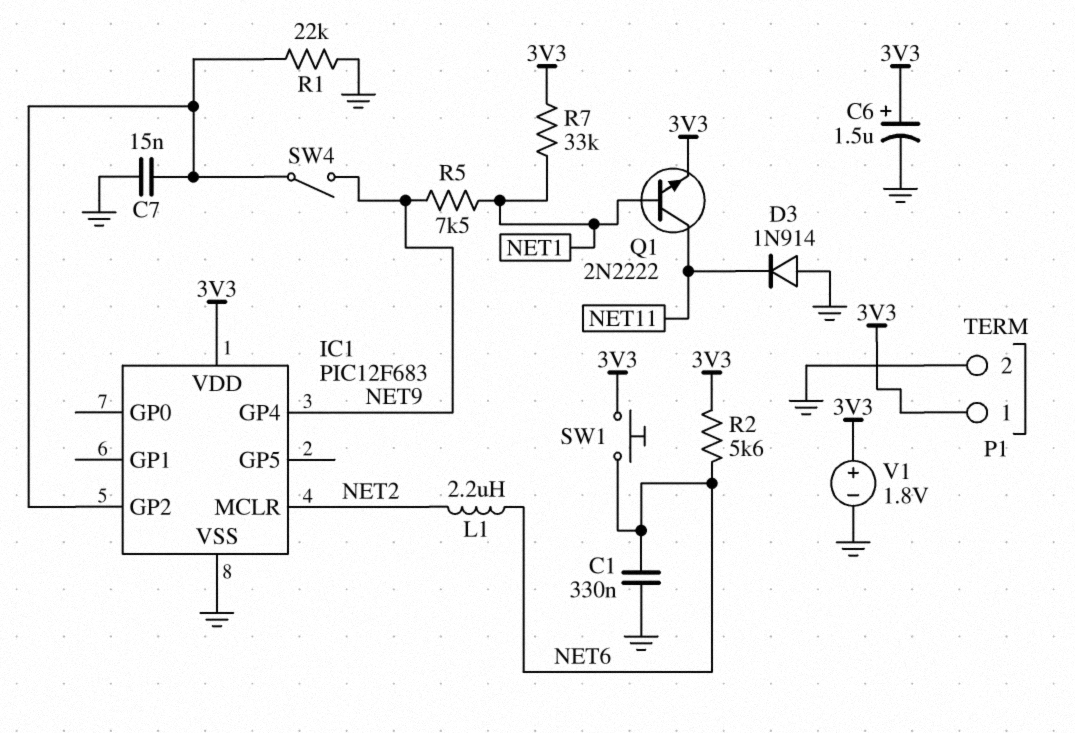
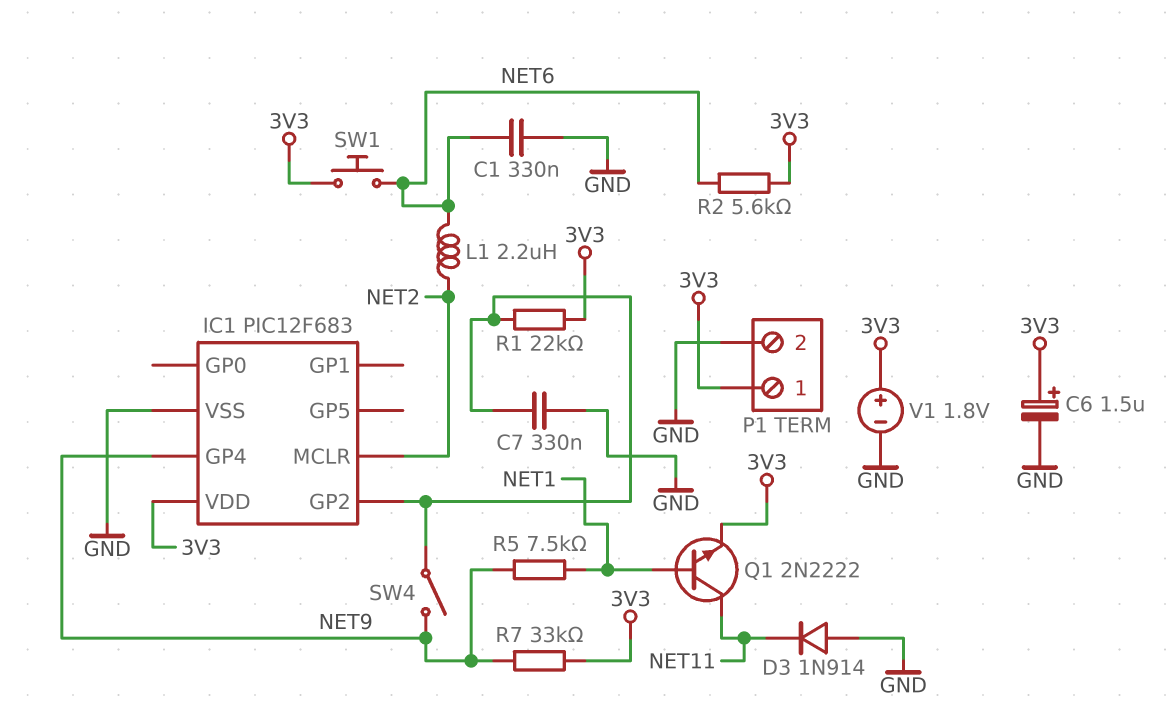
C7: 15nF (GND, IC1/GP2) -> 330nF (GND, IC1/GP2)
R1: 22k (GND, IC1/GP2) -> 22k (3V3, IC1/GP2)
R7: 33k (3V3, NET1) -> 33k (3V3, NET9)

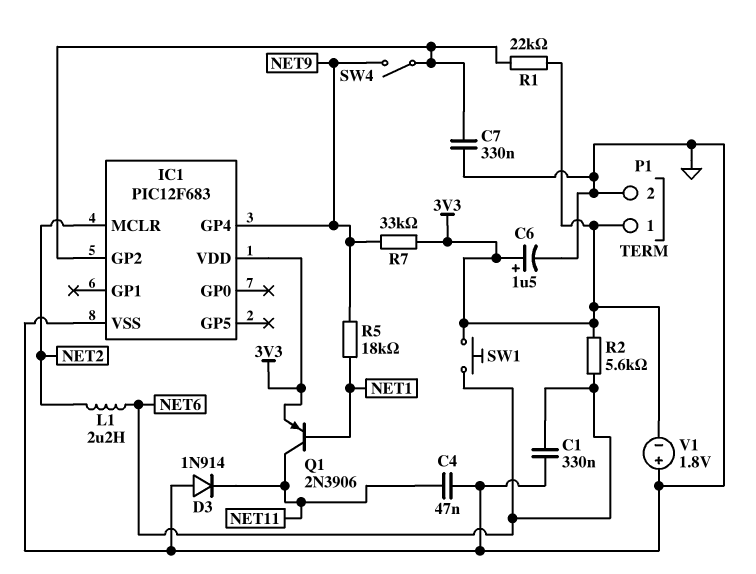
C4: none -> 47nF (GND, NET11)
Q1: NPN 2N2222 (B NET1, C NET11, E 3V3) -> PNP 2N3906 (B NET1, C NET11, E 3V3)
R5: 7.5k (NET1, NET9) -> 18k (NET1, NET9)
V1: 1.8V (plus 3V3, minus GND) -> 1.8V (plus GND, minus 3V3)

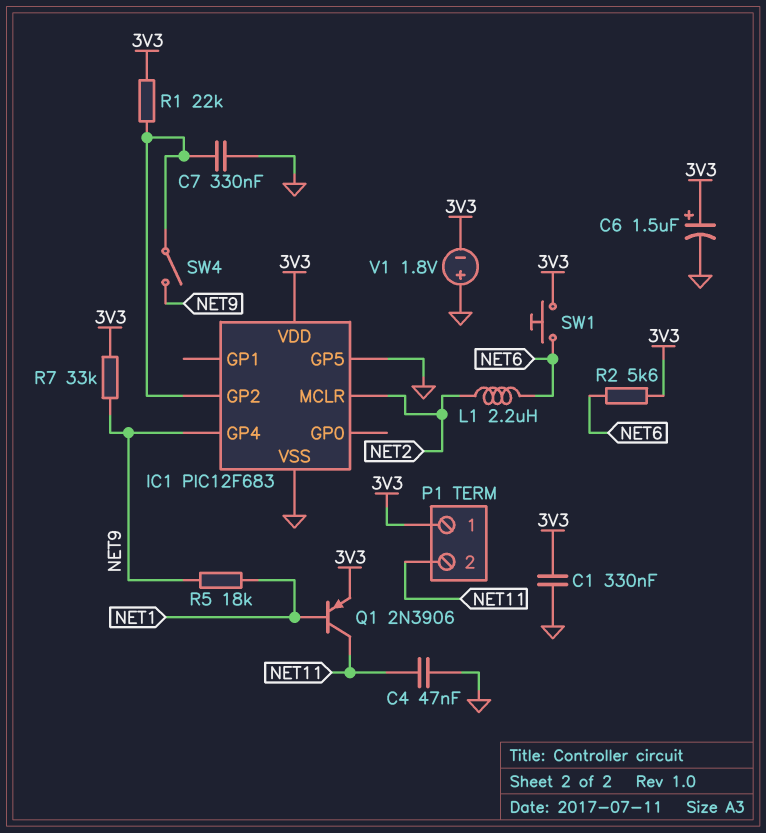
C1: 330nF (GND, NET6) -> 330nF (3V3, GND)
D3: diode 1N914 (A GND, K NET11) -> none
IC1 pin GP5: none -> GND
P1 pin 2: GND -> NET11

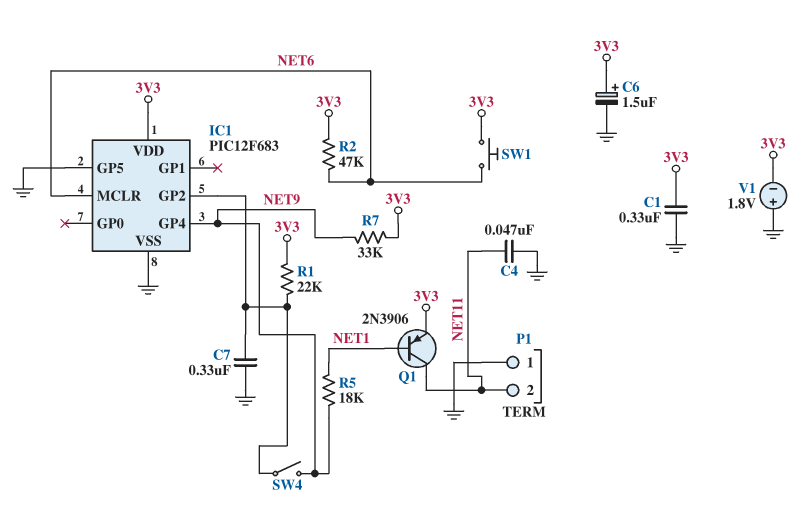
IC1 pin MCLR: NET2 -> NET6
L1: 2.2uH (NET2, NET6) -> none
P1 pin 1: 3V3 -> GND
R2: 5.6k (3V3, NET6) -> 47k (3V3, NET6)

